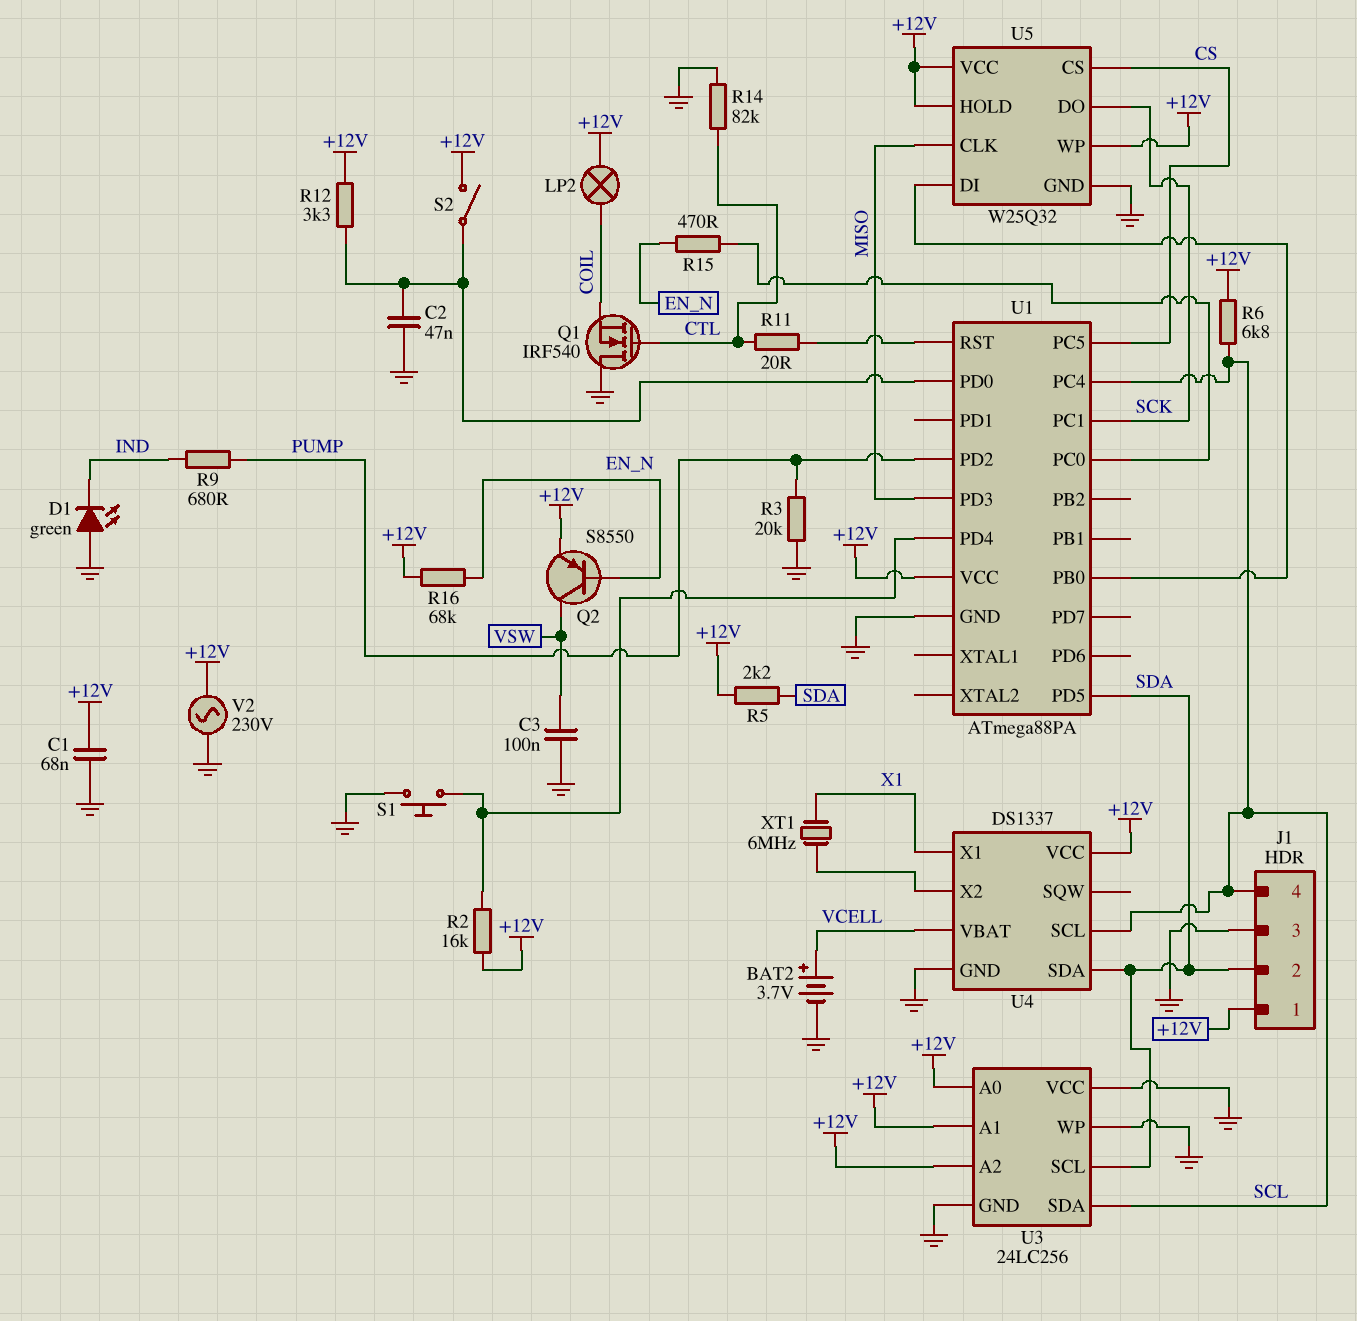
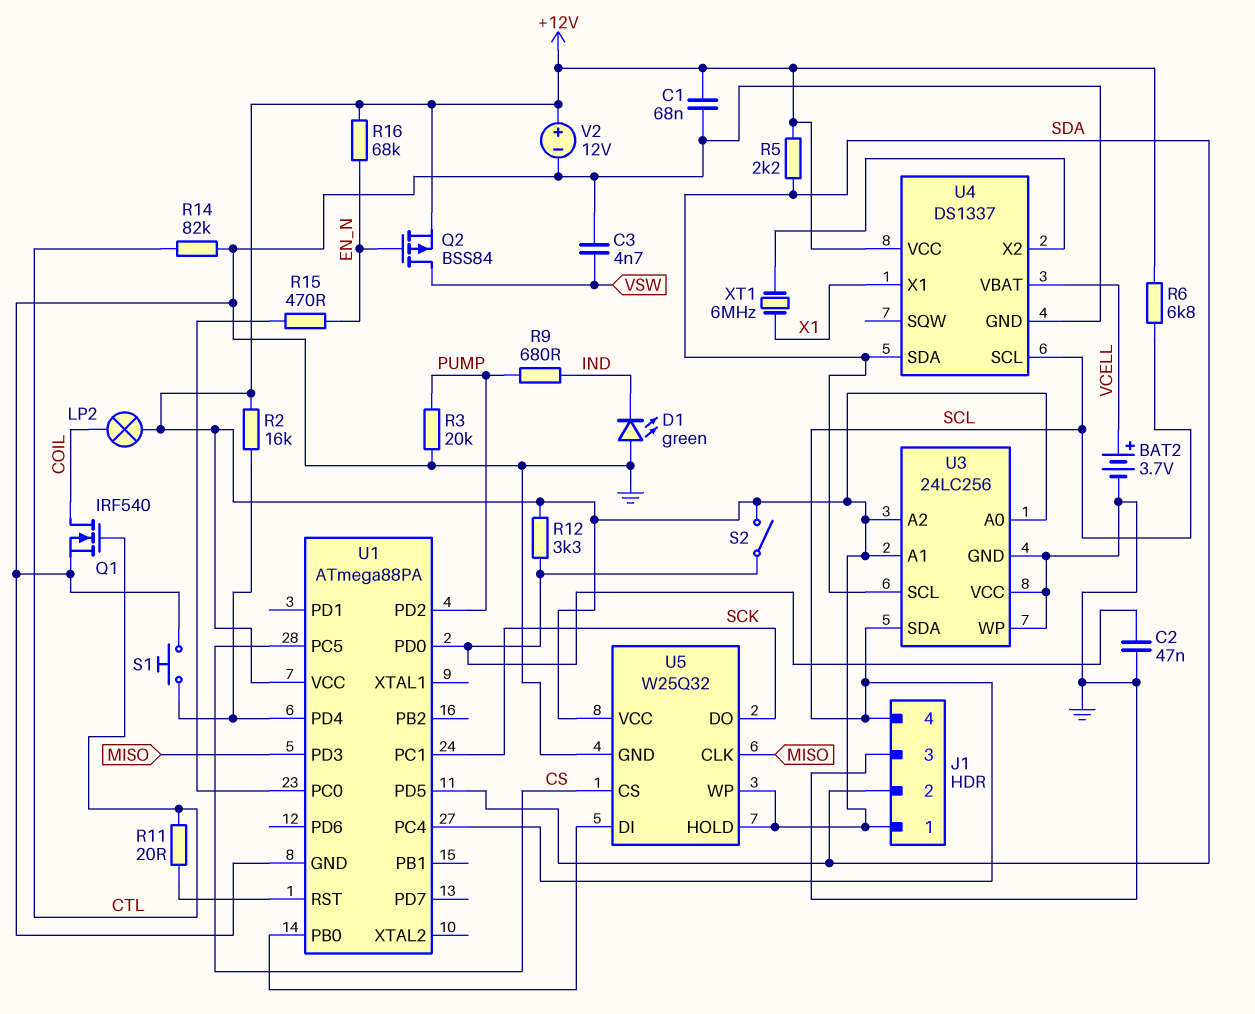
C3: 100nF (GND, VSW) -> 4.7nF (GND, VSW)
Q1: NMOS IRF540 (G CTL, D GND, S COIL) -> NMOS IRF540 (G CTL, D COIL, S GND)
Q2: PNP S8550 (B EN_N, C VSW, E +12V) -> PMOS BSS84 (G EN_N, D VSW, S +12V)
V2: AC 230V (+12V, GND) -> 12V (plus +12V, minus GND)

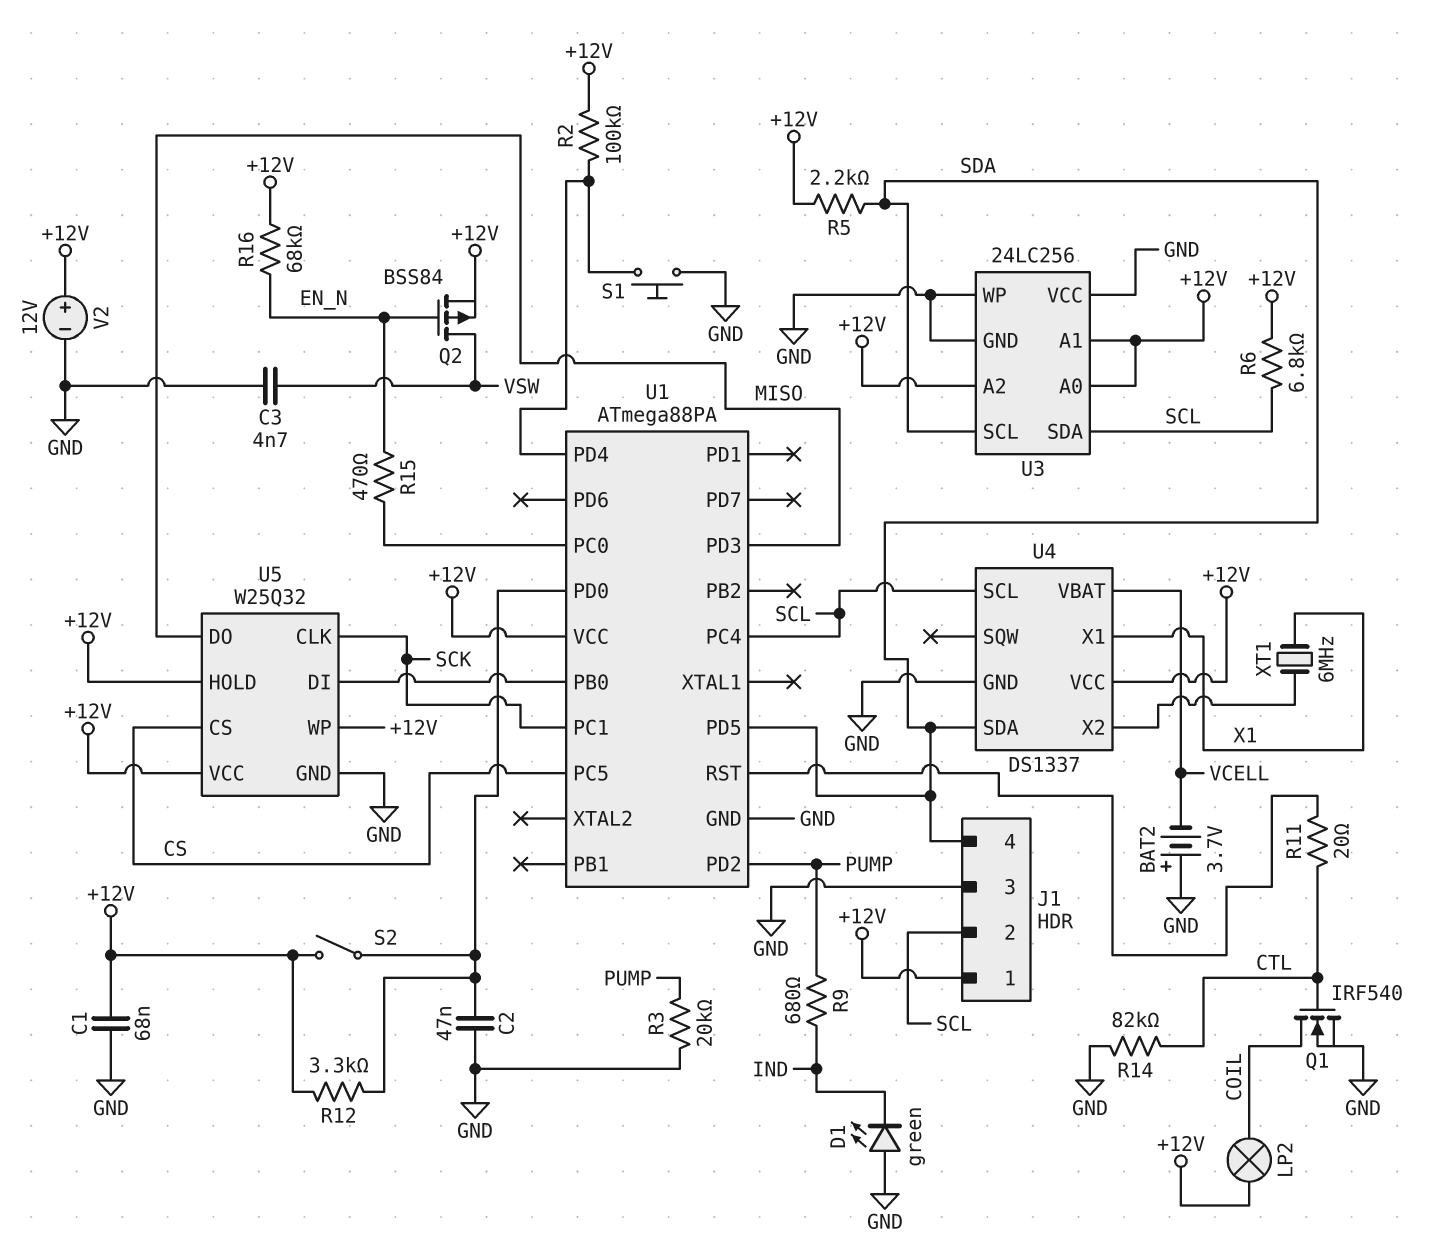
BAT2: 3.7V (plus VCELL, minus GND) -> 3.7V (plus GND, minus VCELL)
J1 pin 2: SDA -> SCL
J1 pin 4: SCL -> SDA
R2: 16k (+12V, U1/PD4) -> 100k (+12V, U1/PD4)
U5 pin CLK: MISO -> SCK
U5 pin DO: SCK -> MISO

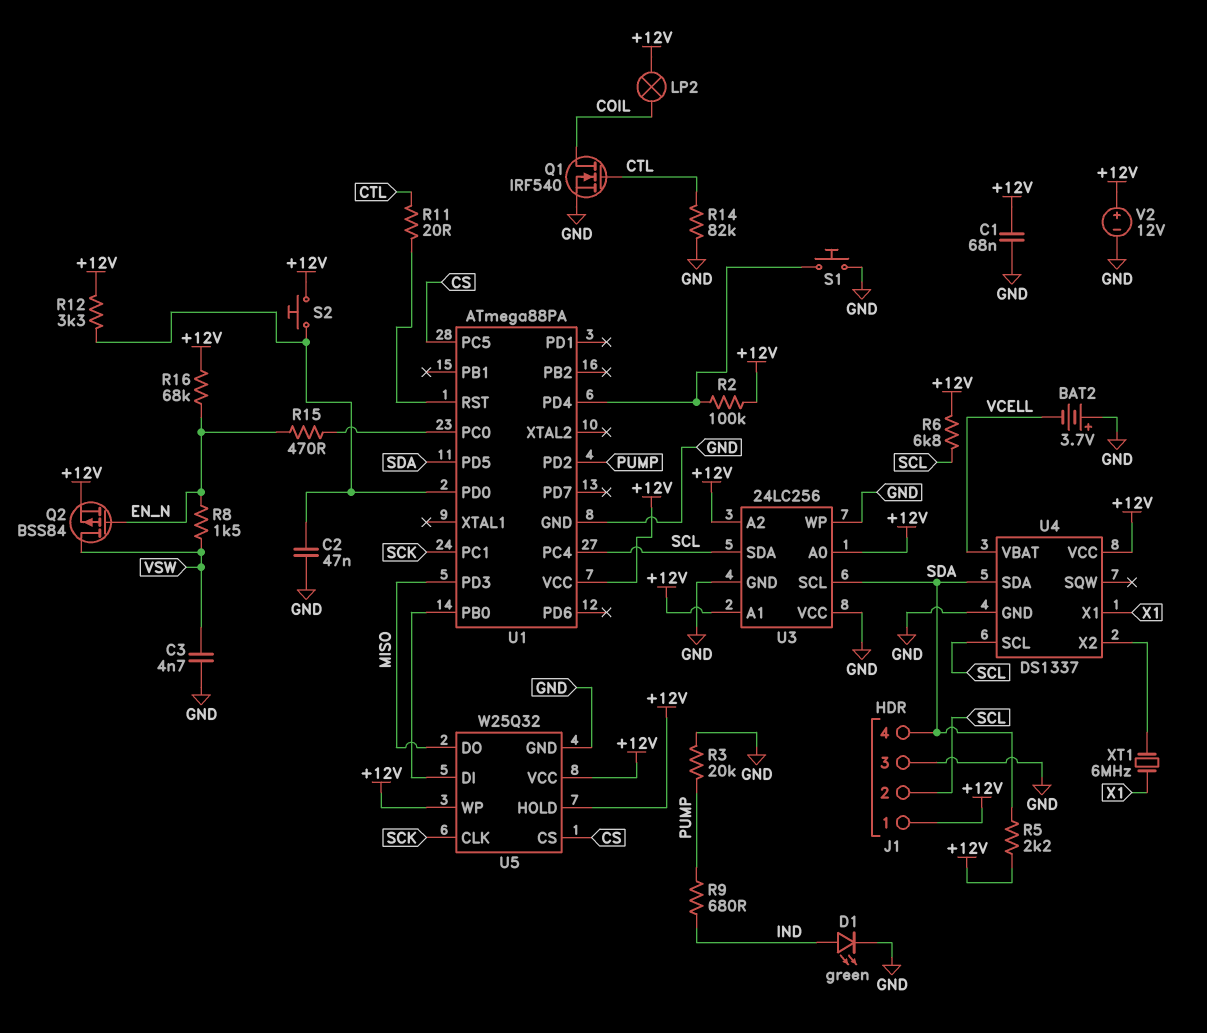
D1: LED green (A GND, K IND) -> LED green (A IND, K GND)
R8: none -> 1.5k (EN_N, VSW)
S2: switch (+12V, U1/PD0) -> button (+12V, U1/PD0)

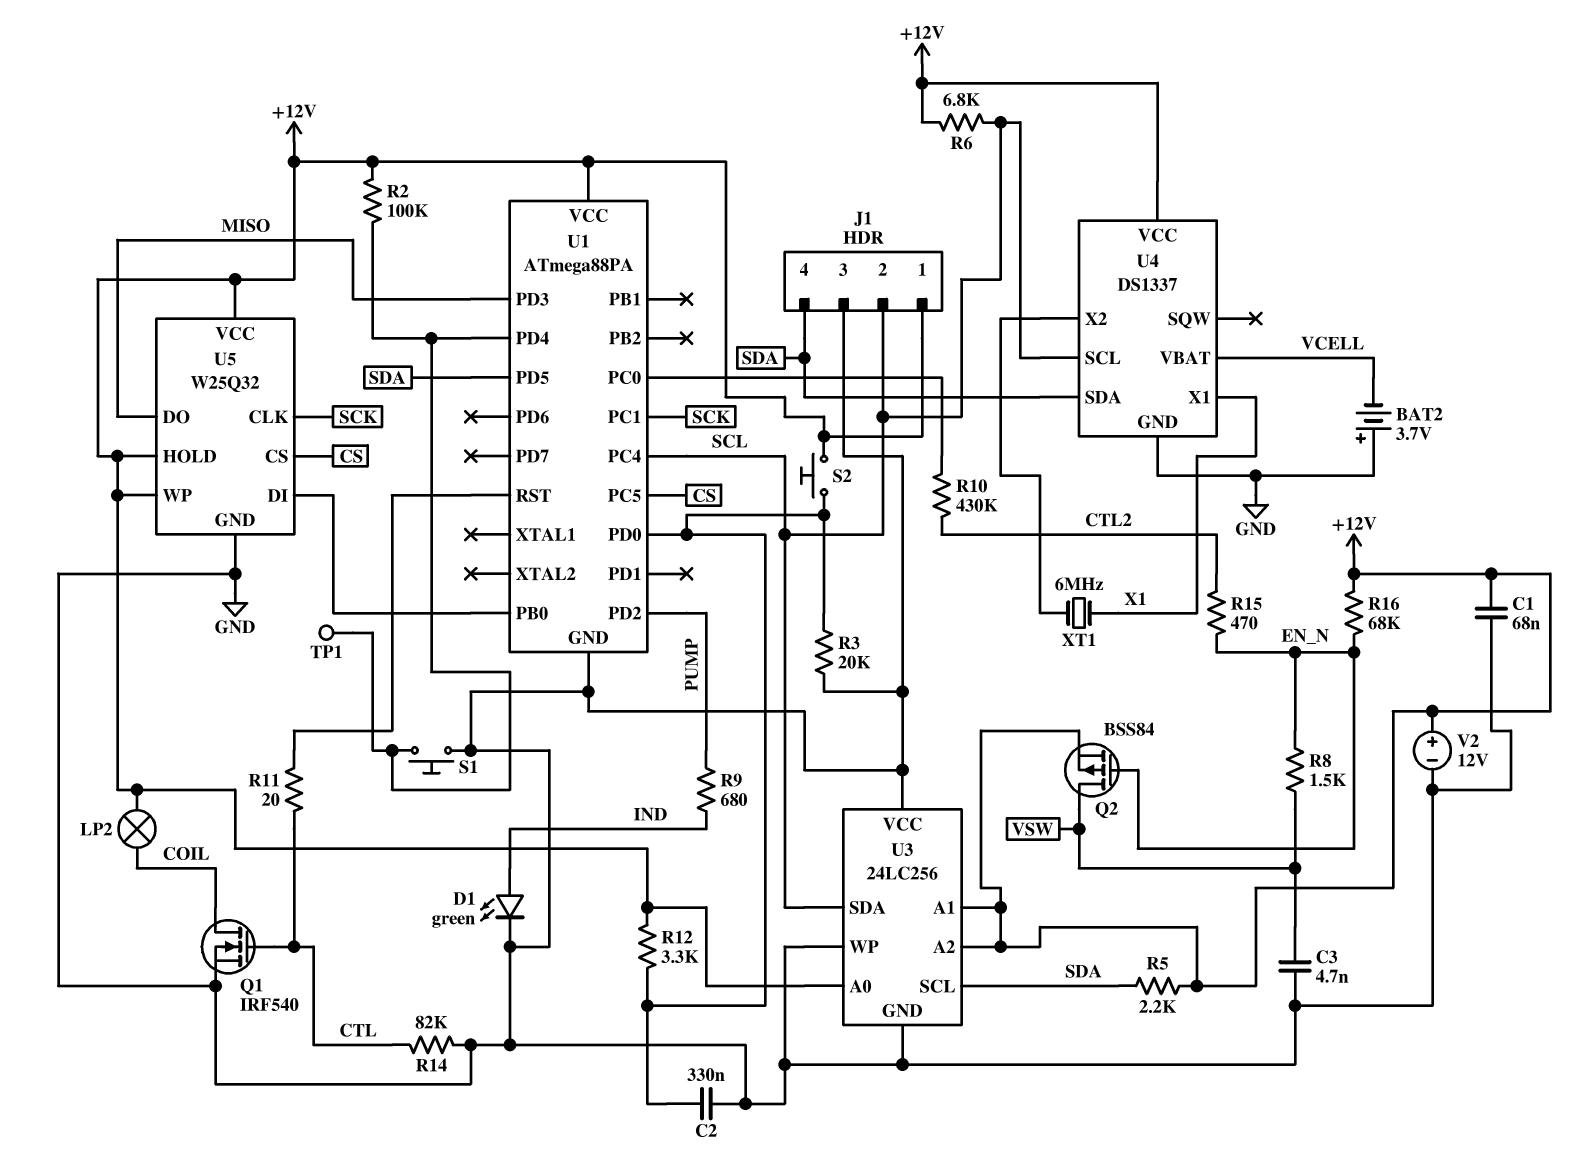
C2: 47nF (GND, U1/PD0) -> 330nF (GND, U1/PD0)
R3: 20k (GND, PUMP) -> 20k (GND, U1/PD0)
R10: none -> 430k (CTL2, U1/PC0)
R15: 470 (EN_N, U1/PC0) -> 470 (CTL2, EN_N)
TP1: none -> test point (U1/PD4)

